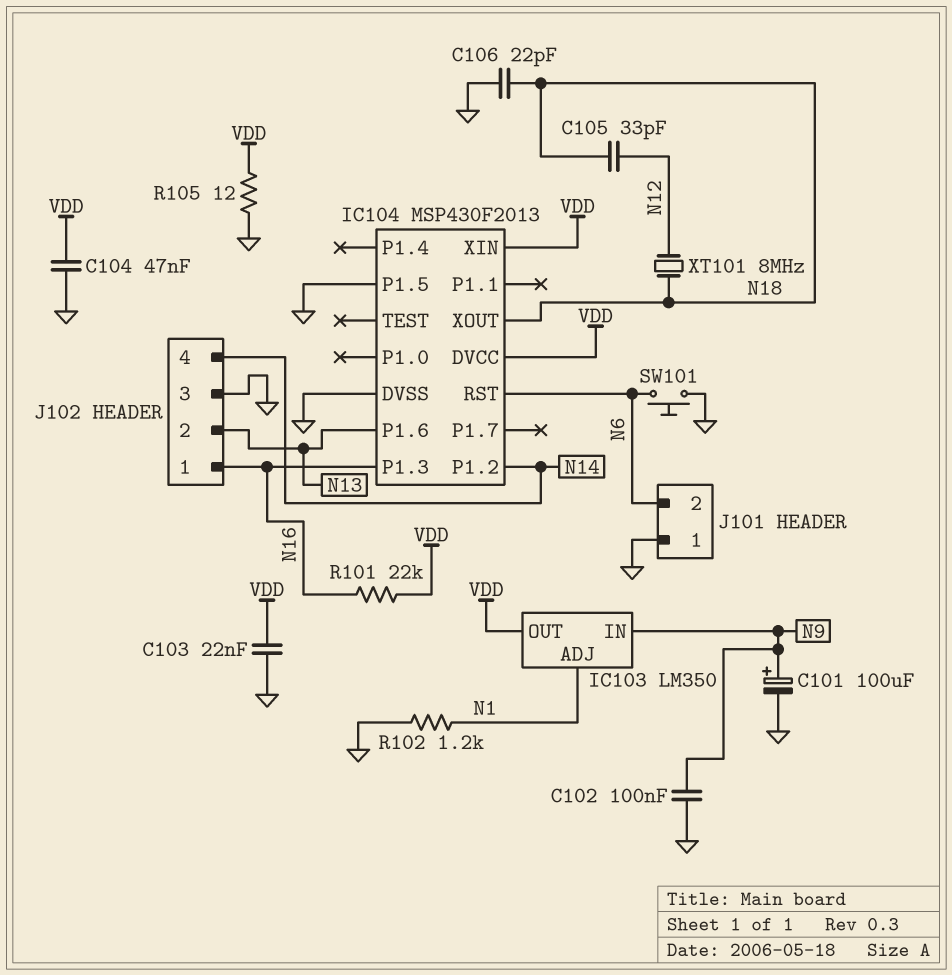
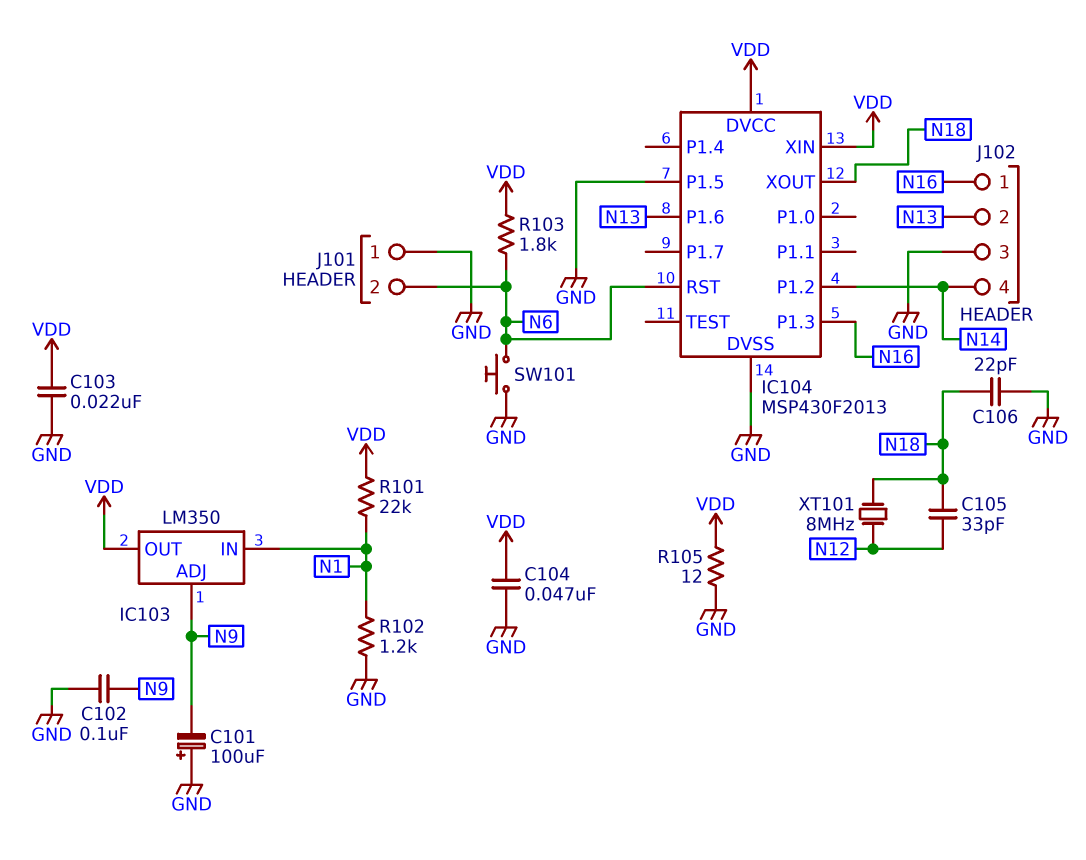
C101: 100uF (plus N9, minus GND) -> 100uF (plus GND, minus N9)
IC103 pin ADJ: N1 -> N9
IC103 pin IN: N9 -> N1
R101: 22k (N16, VDD) -> 22k (N1, VDD)
R103: none -> 1.8k (N6, VDD)

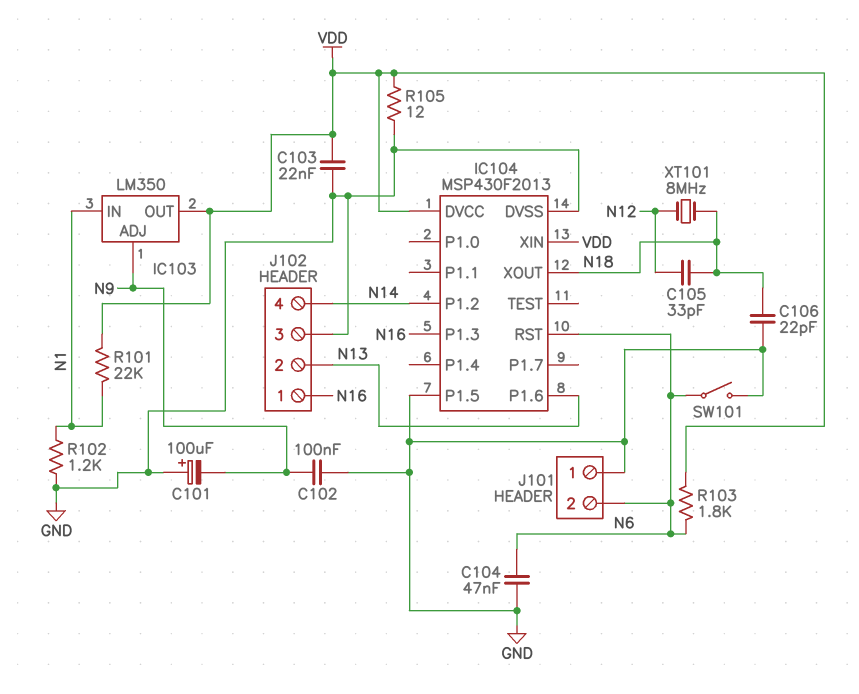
C104: 47nF (GND, VDD) -> 47nF (GND, N6)
SW101: button (GND, N6) -> switch (GND, N6)

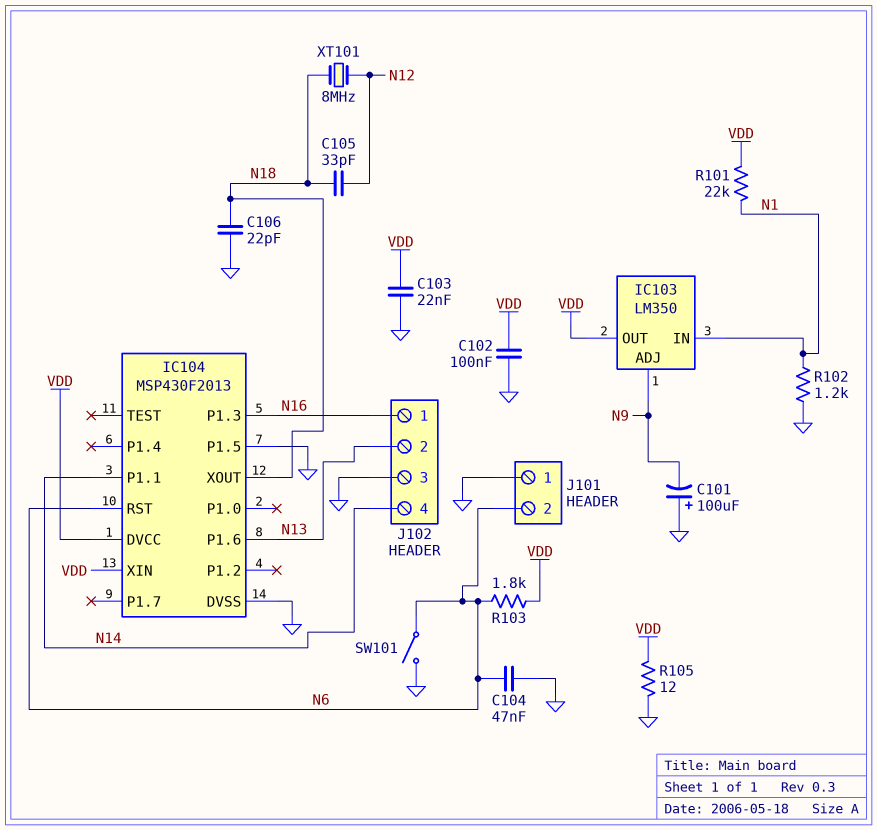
C102: 100nF (GND, N9) -> 100nF (GND, VDD)
IC104 pin P1.1: none -> N14
IC104 pin P1.2: N14 -> none

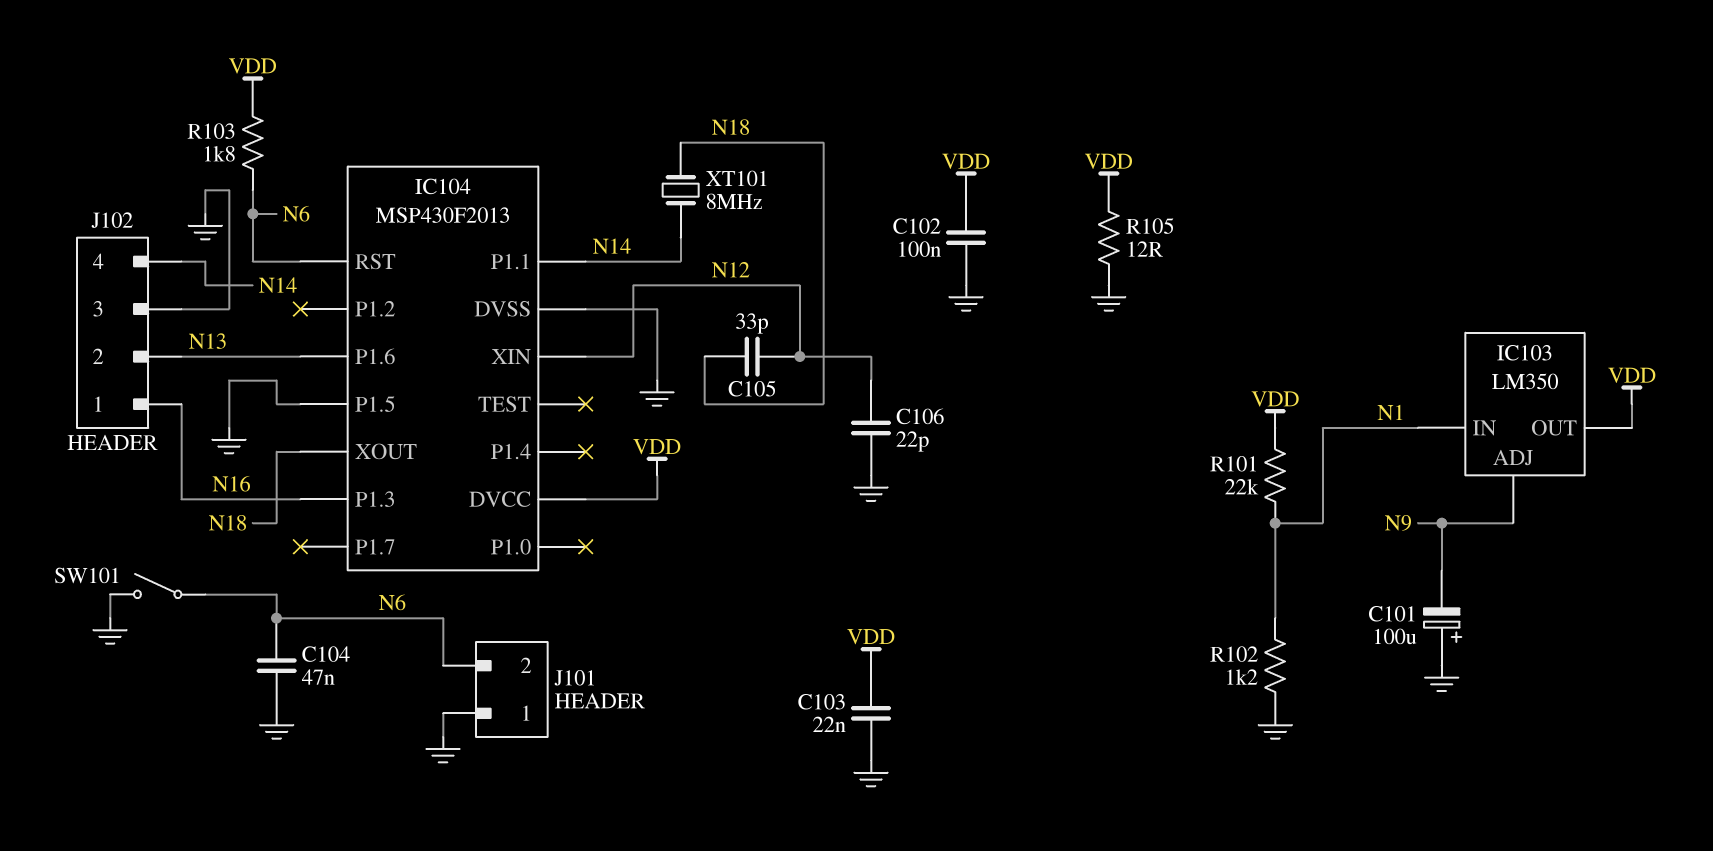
C106: 22pF (GND, N18) -> 22pF (GND, N12)
IC104 pin XIN: VDD -> N12
XT101: 8MHz (N12, N18) -> 8MHz (N14, N18)

